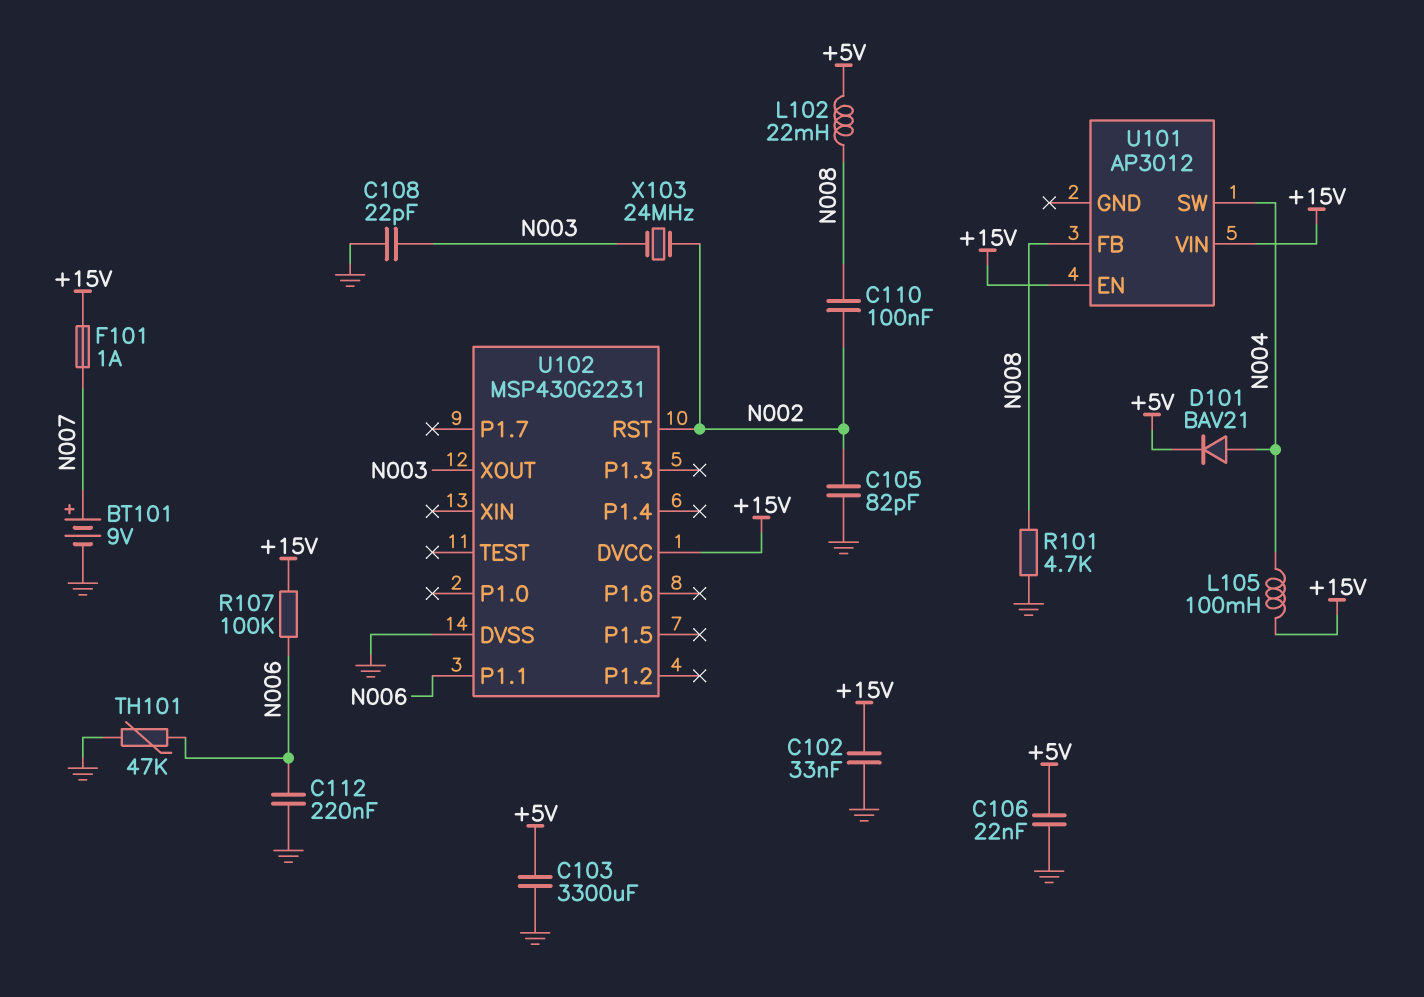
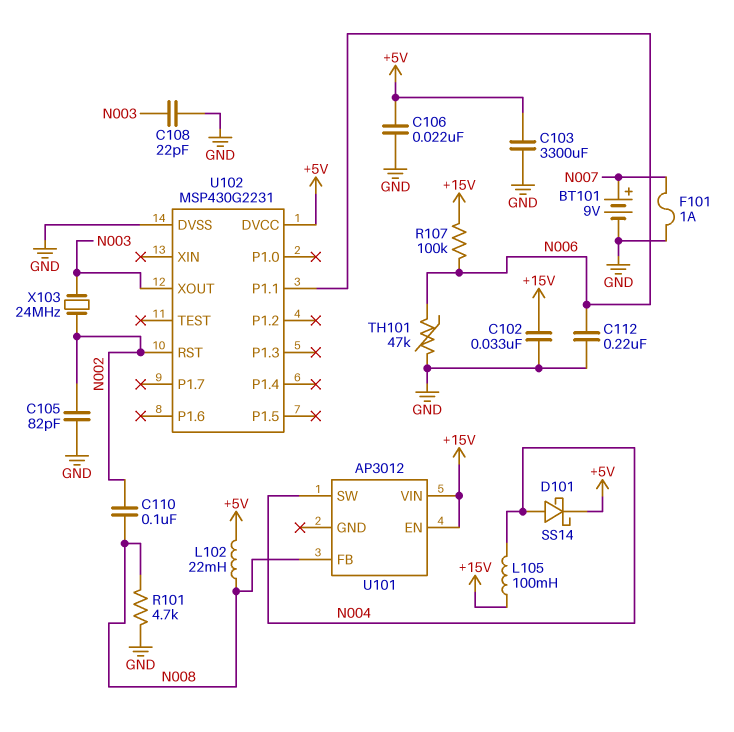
D101: diode BAV21 (A N004, K +5V) -> schottky SS14 (A N004, K +5V)
F101: 1A (+15V, N007) -> 1A (GND, N007)
U102 pin DVCC: +15V -> +5V

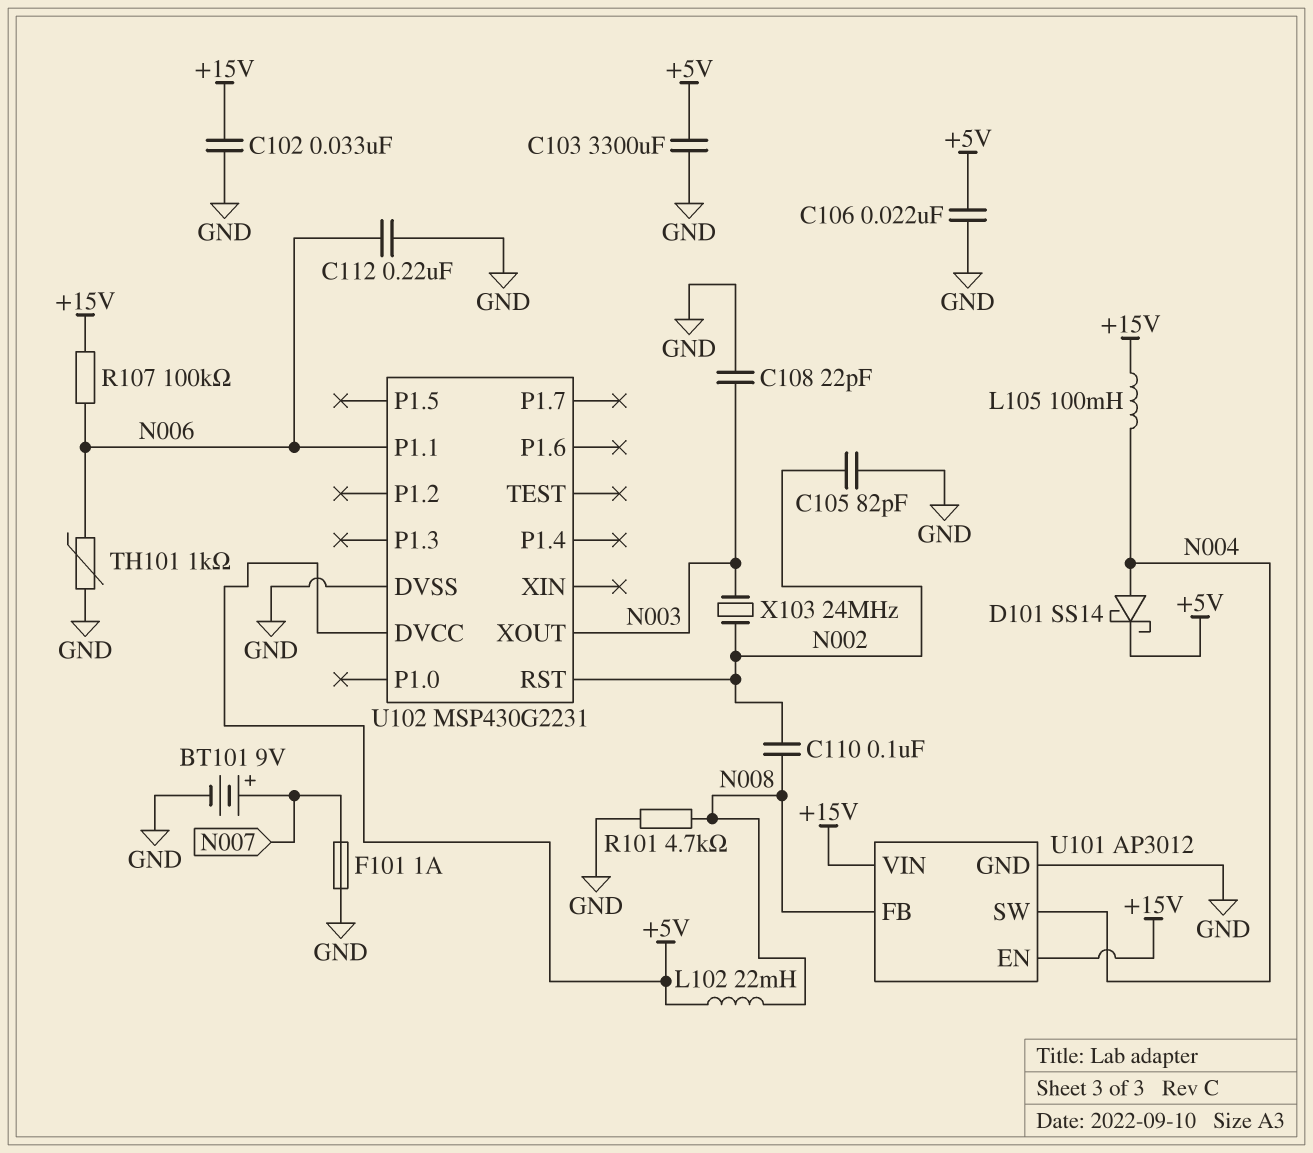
TH101: 47k (GND, N006) -> 1k (GND, N006)
U101 pin GND: none -> GND

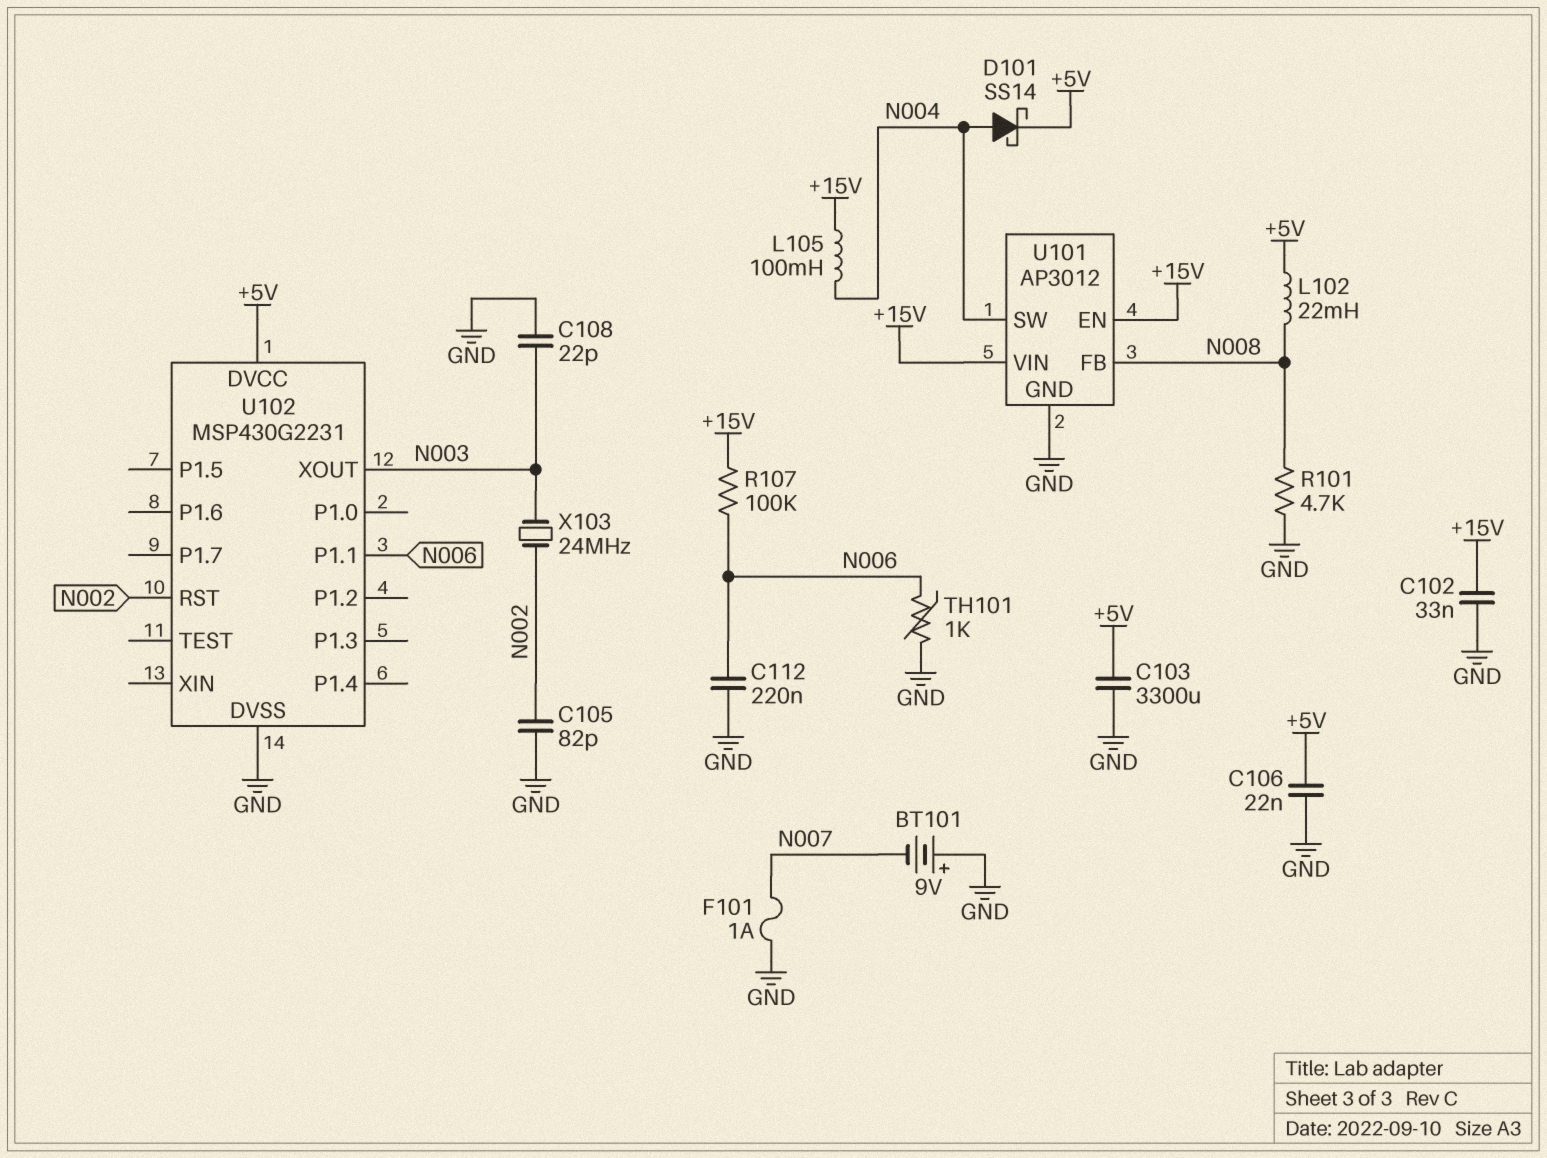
BT101: 9V (plus N007, minus GND) -> 9V (plus GND, minus N007)
C110: 100nF (N002, N008) -> none

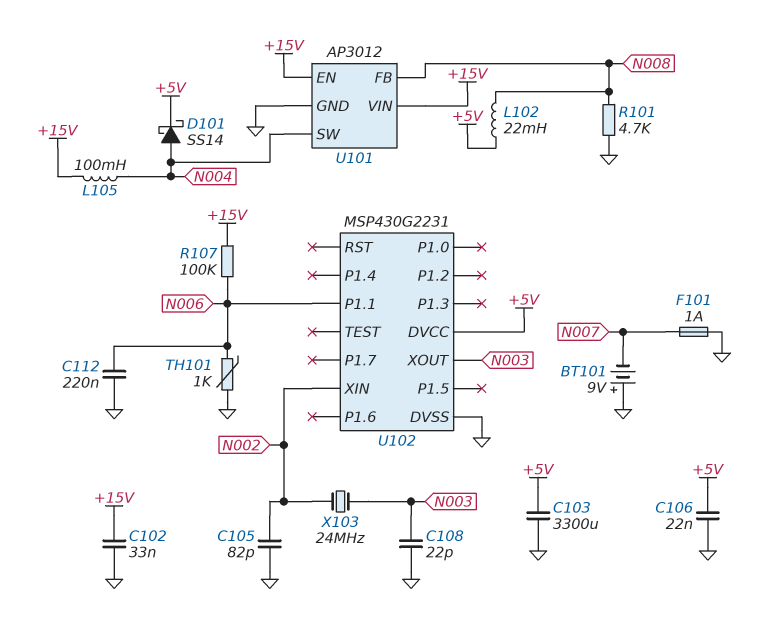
U102 pin RST: N002 -> none
U102 pin XIN: none -> N002

